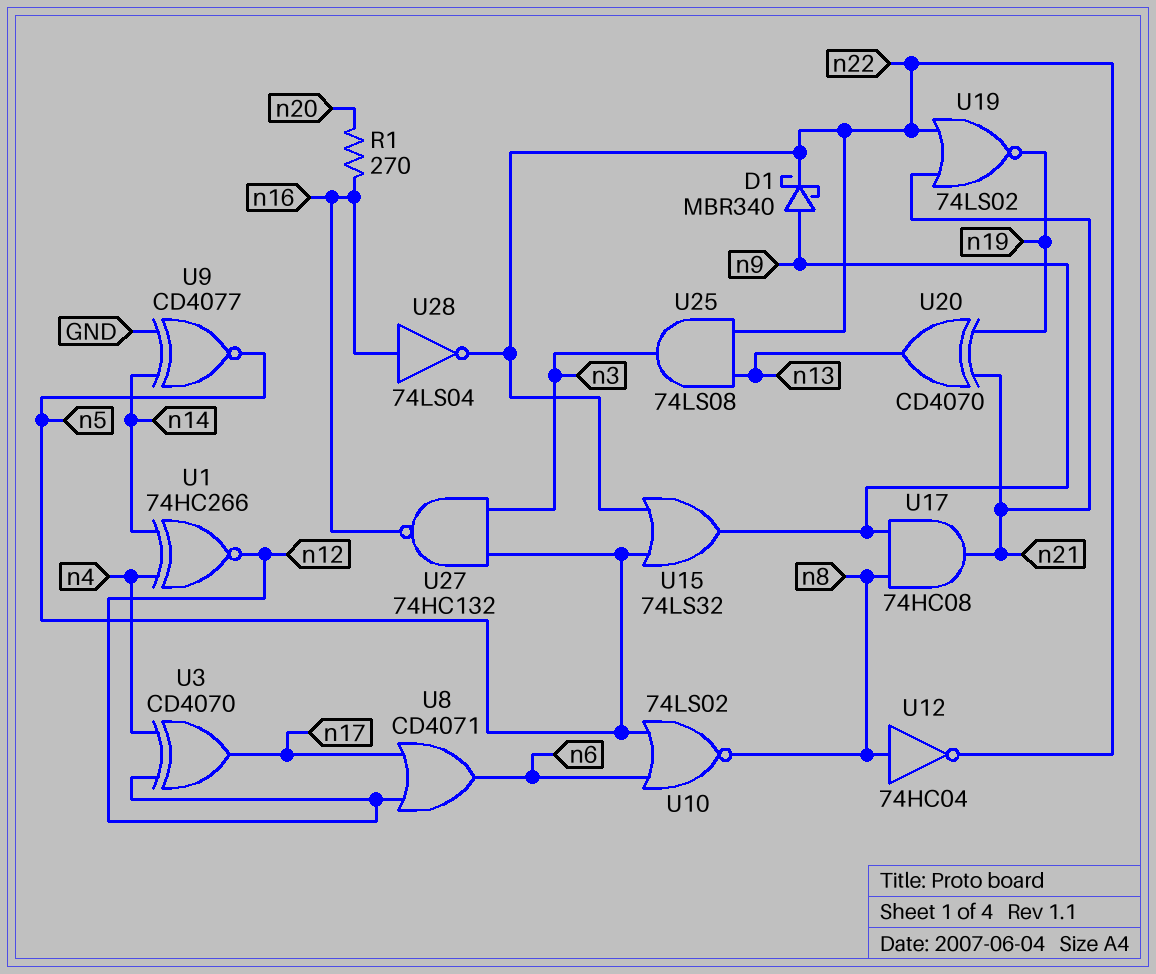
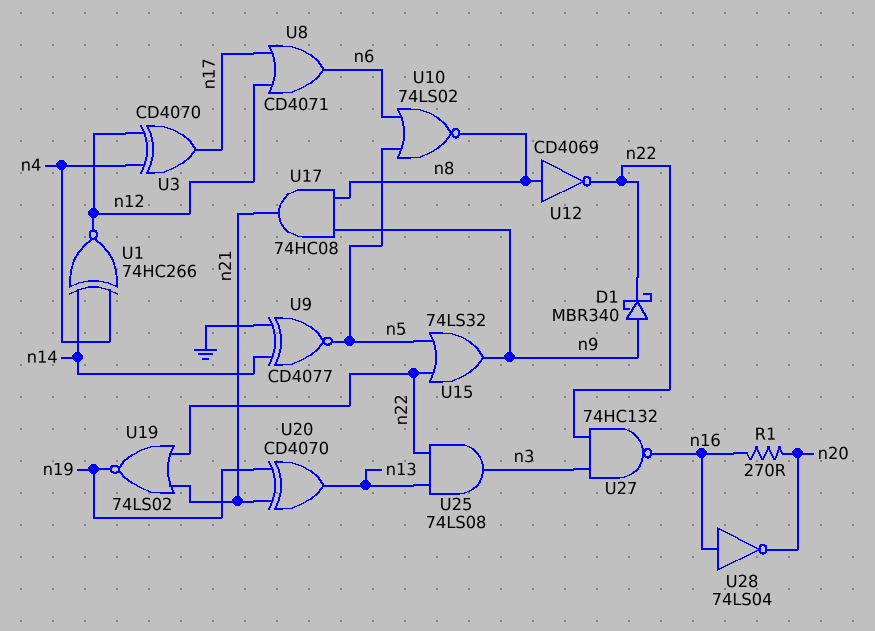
U12: NOT 74HC04 (in n8, out n22) -> NOT CD4069 (in n8, out n22)
U27: NAND 74HC132 (in n3, in n5, out n16) -> NAND 74HC132 (in n3, in n22, out n16)
U28: NOT 74LS04 (in n16, out n22) -> NOT 74LS04 (in n16, out n20)

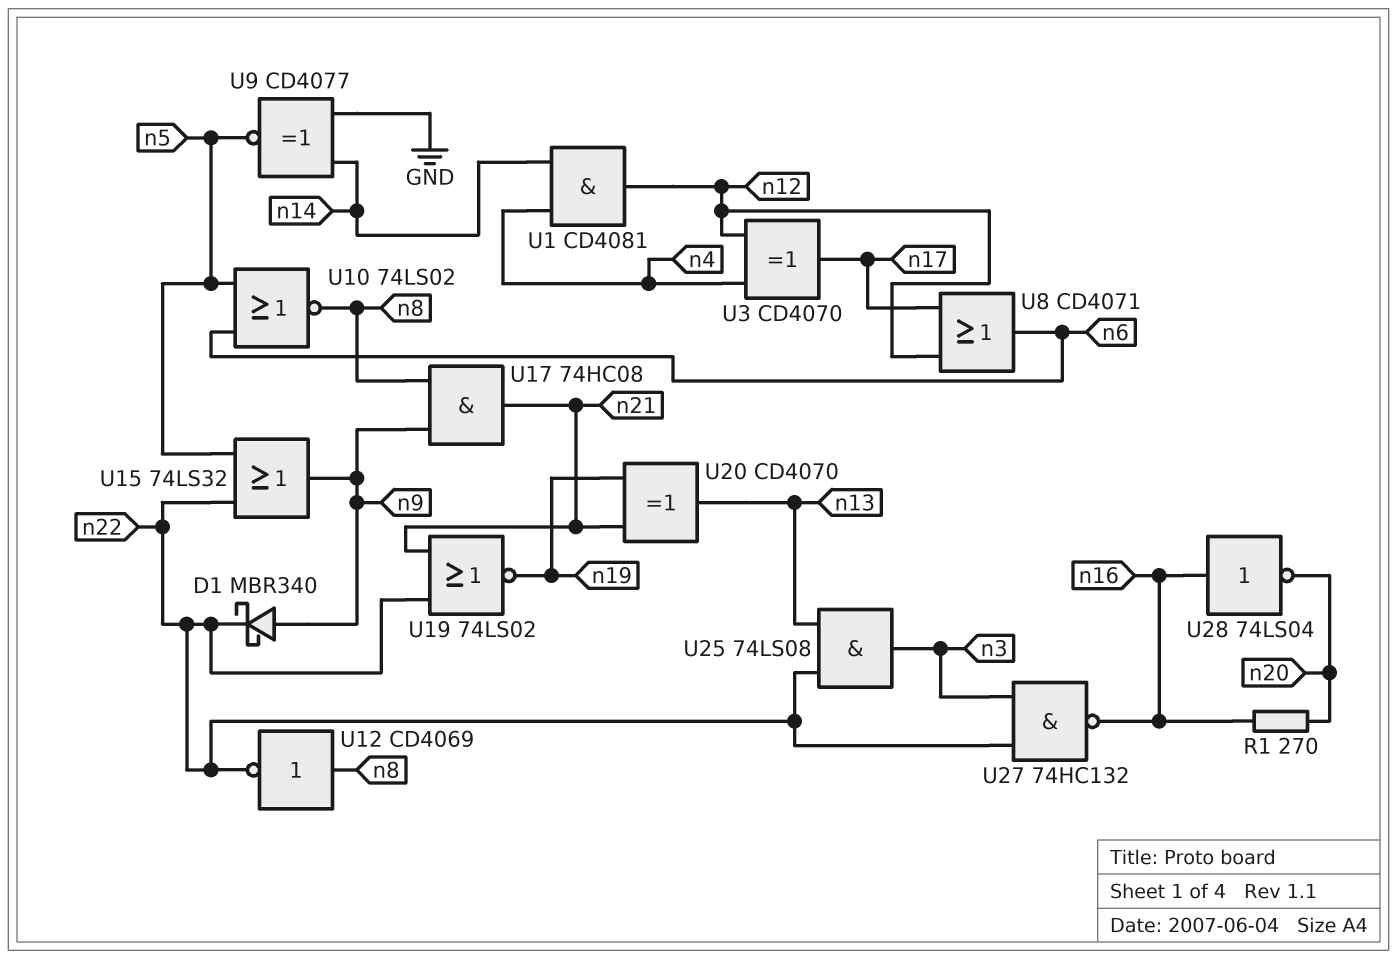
U1: XNOR 74HC266 (in n4, in n14, out n12) -> AND CD4081 (in n4, in n14, out n12)

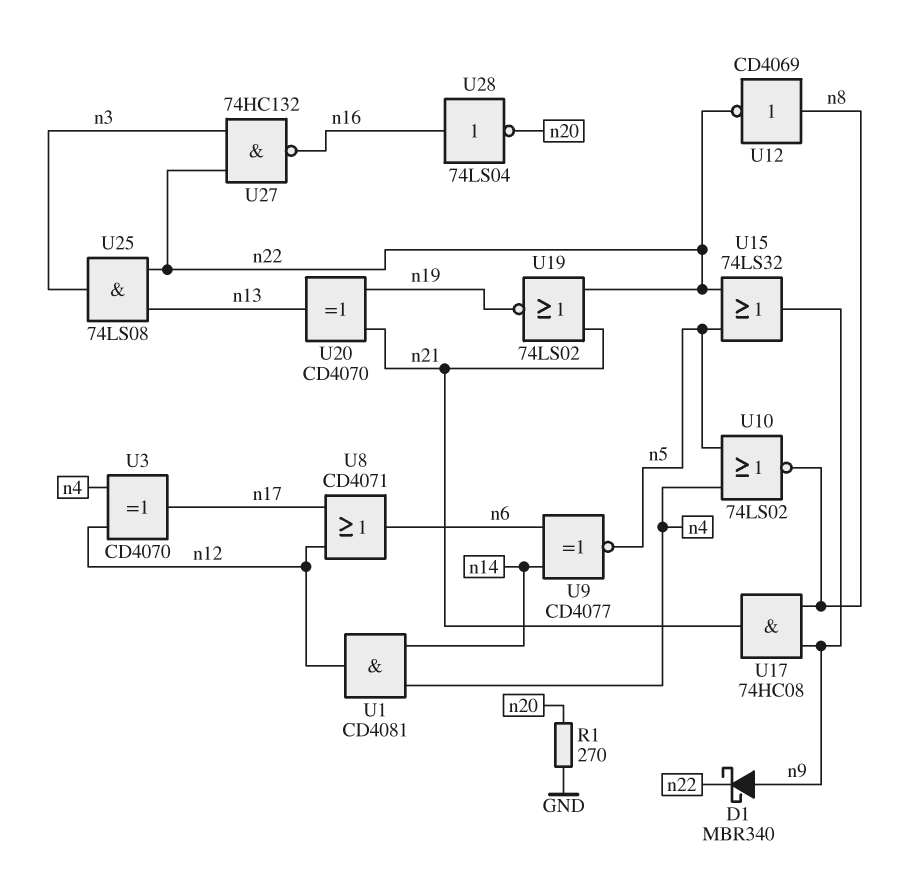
R1: 270 (n16, n20) -> 270 (GND, n20)
U9: XNOR CD4077 (in GND, in n14, out n5) -> XNOR CD4077 (in n6, in n14, out n5)
U10: NOR 74LS02 (in n5, in n6, out n8) -> NOR 74LS02 (in n4, in n5, out n8)

